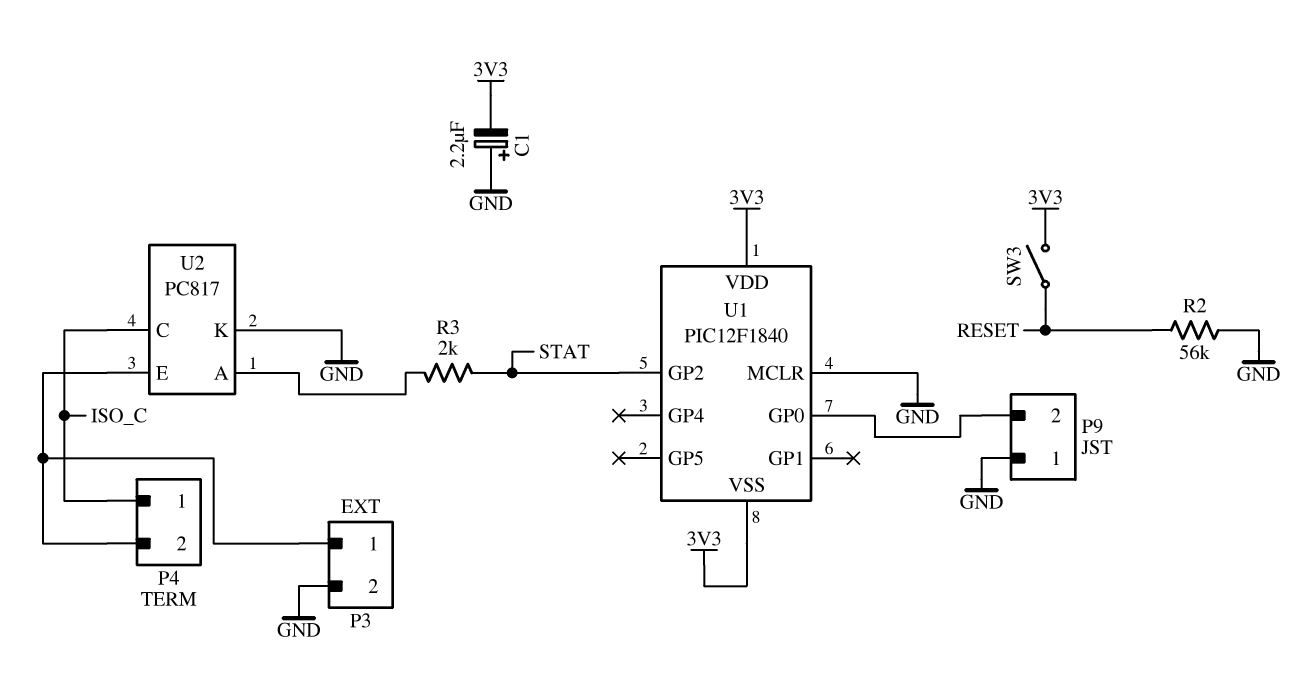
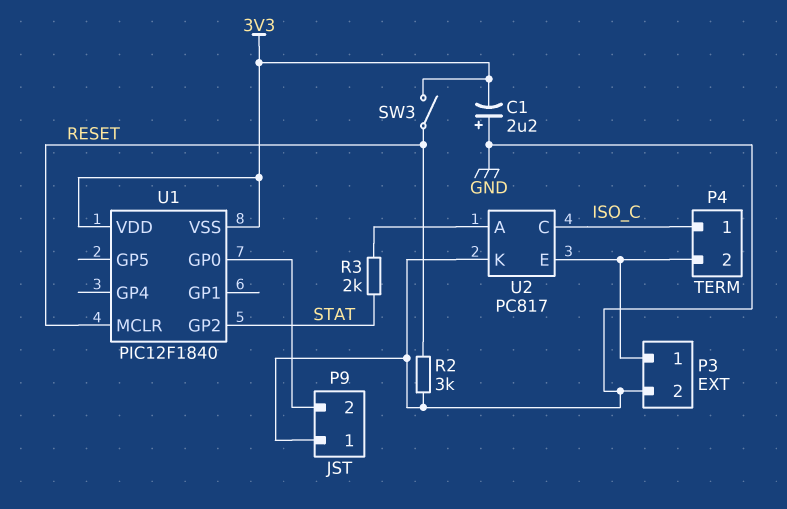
R2: 56k (GND, RESET) -> 3k (GND, RESET)
U1 pin MCLR: GND -> RESET

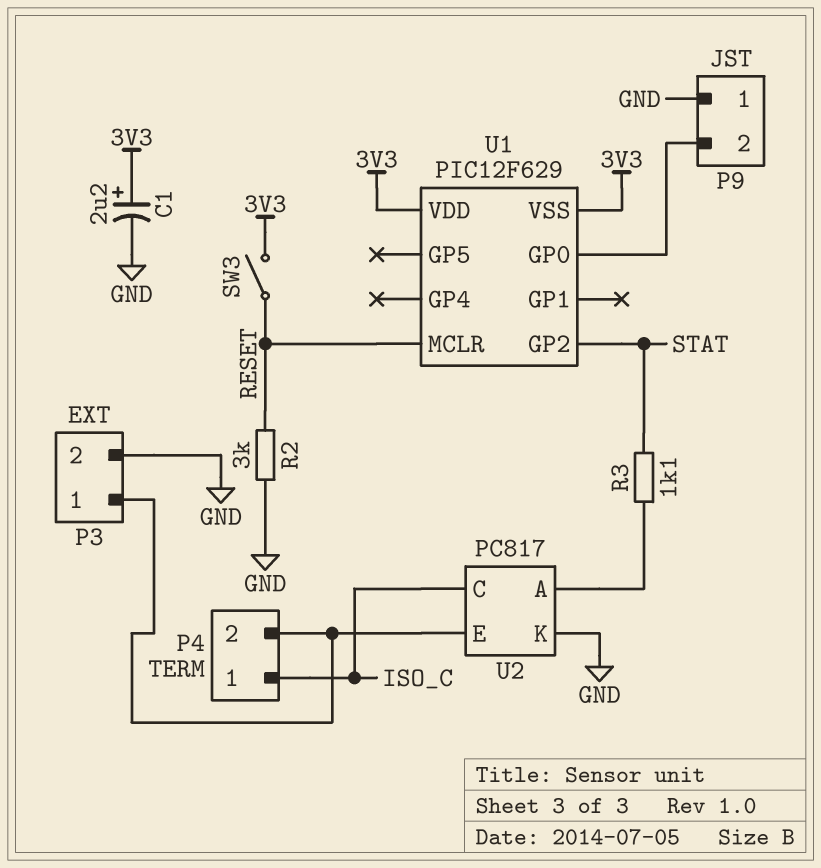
C1: 2.2uF (plus GND, minus 3V3) -> 2.2uF (plus 3V3, minus GND)
R3: 2k (STAT, U2/A) -> 1.1k (STAT, U2/A)
U1: PIC12F1840 -> PIC12F629

